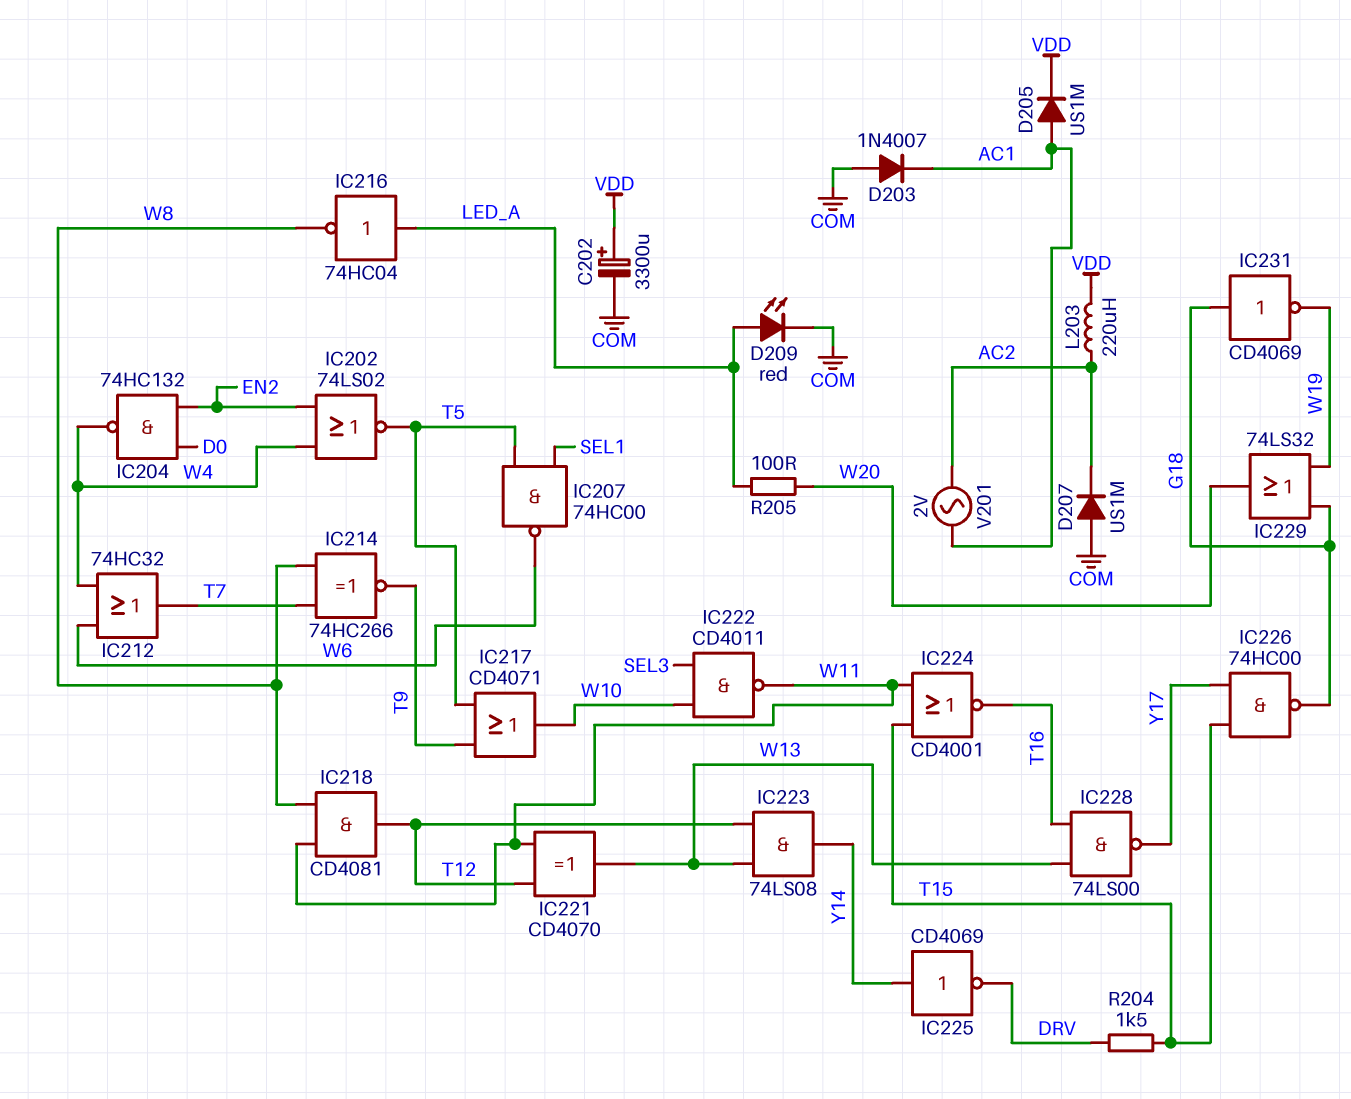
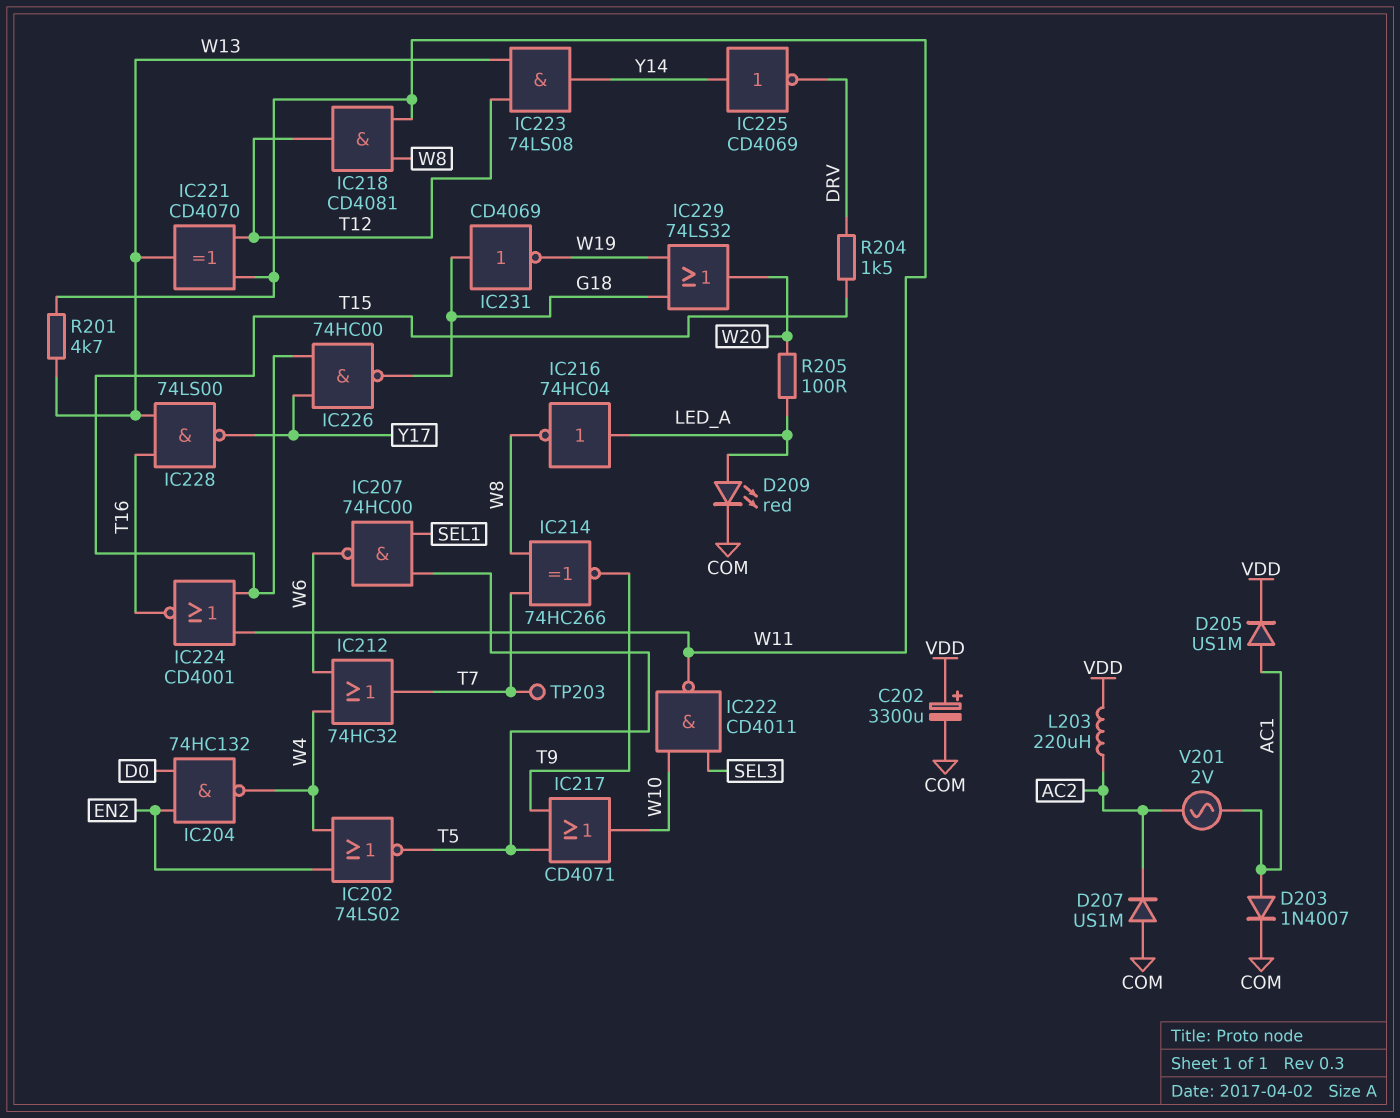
D203: diode 1N4007 (A COM, K AC1) -> diode 1N4007 (A AC1, K COM)
R201: none -> 4.7k (W11, W13)
TP203: none -> test point (T7)

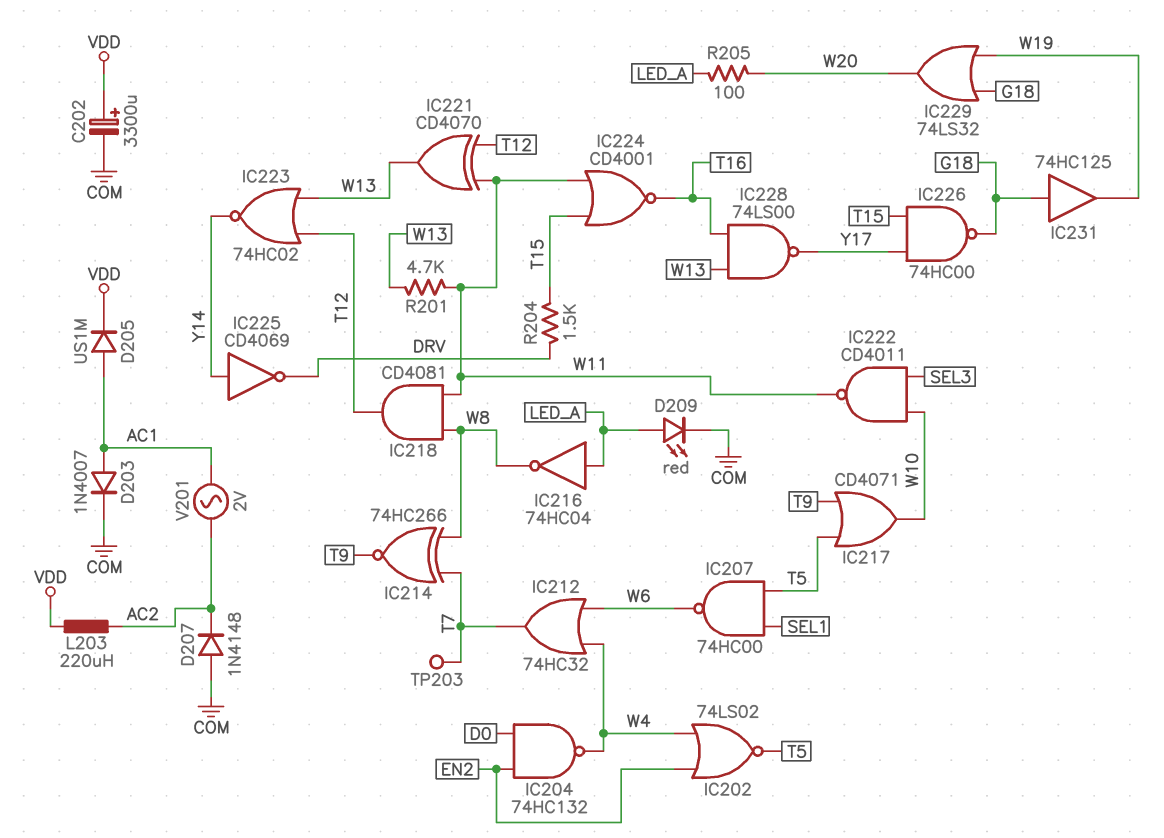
D207: diode US1M (A COM, K AC2) -> diode 1N4148 (A COM, K AC2)
IC223: AND 74LS08 (in T12, in W13, out Y14) -> NOR 74HC02 (in T12, in W13, out Y14)
IC231: NOT CD4069 (in G18, out W19) -> buffer 74HC125 (in G18, out W19)

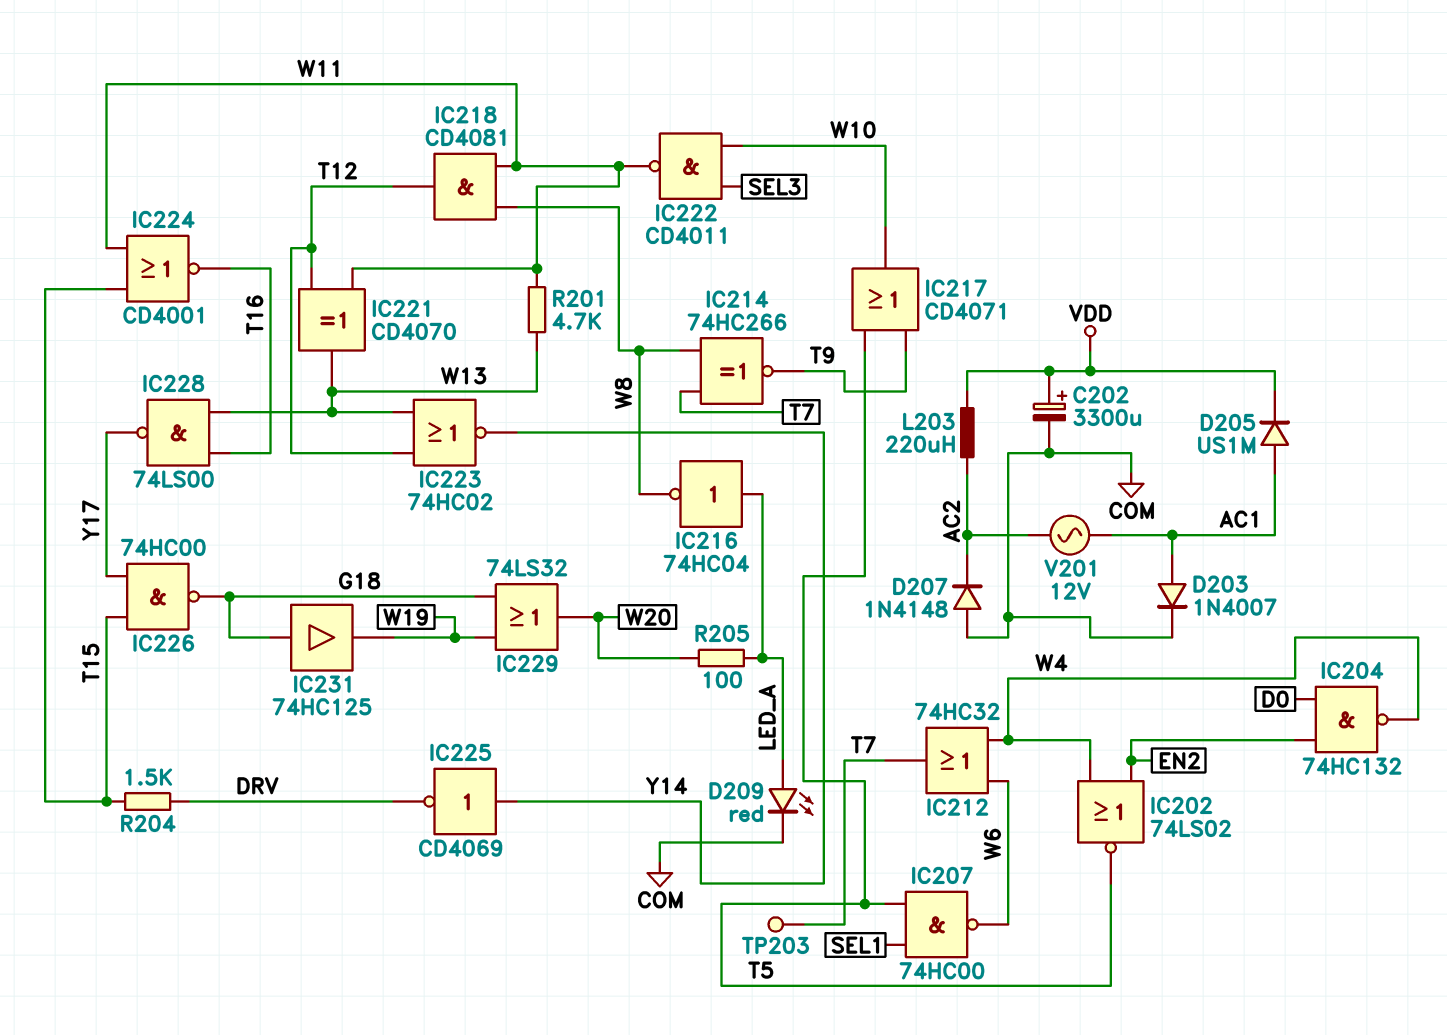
V201: AC 2V (AC1, AC2) -> AC 12V (AC1, AC2)

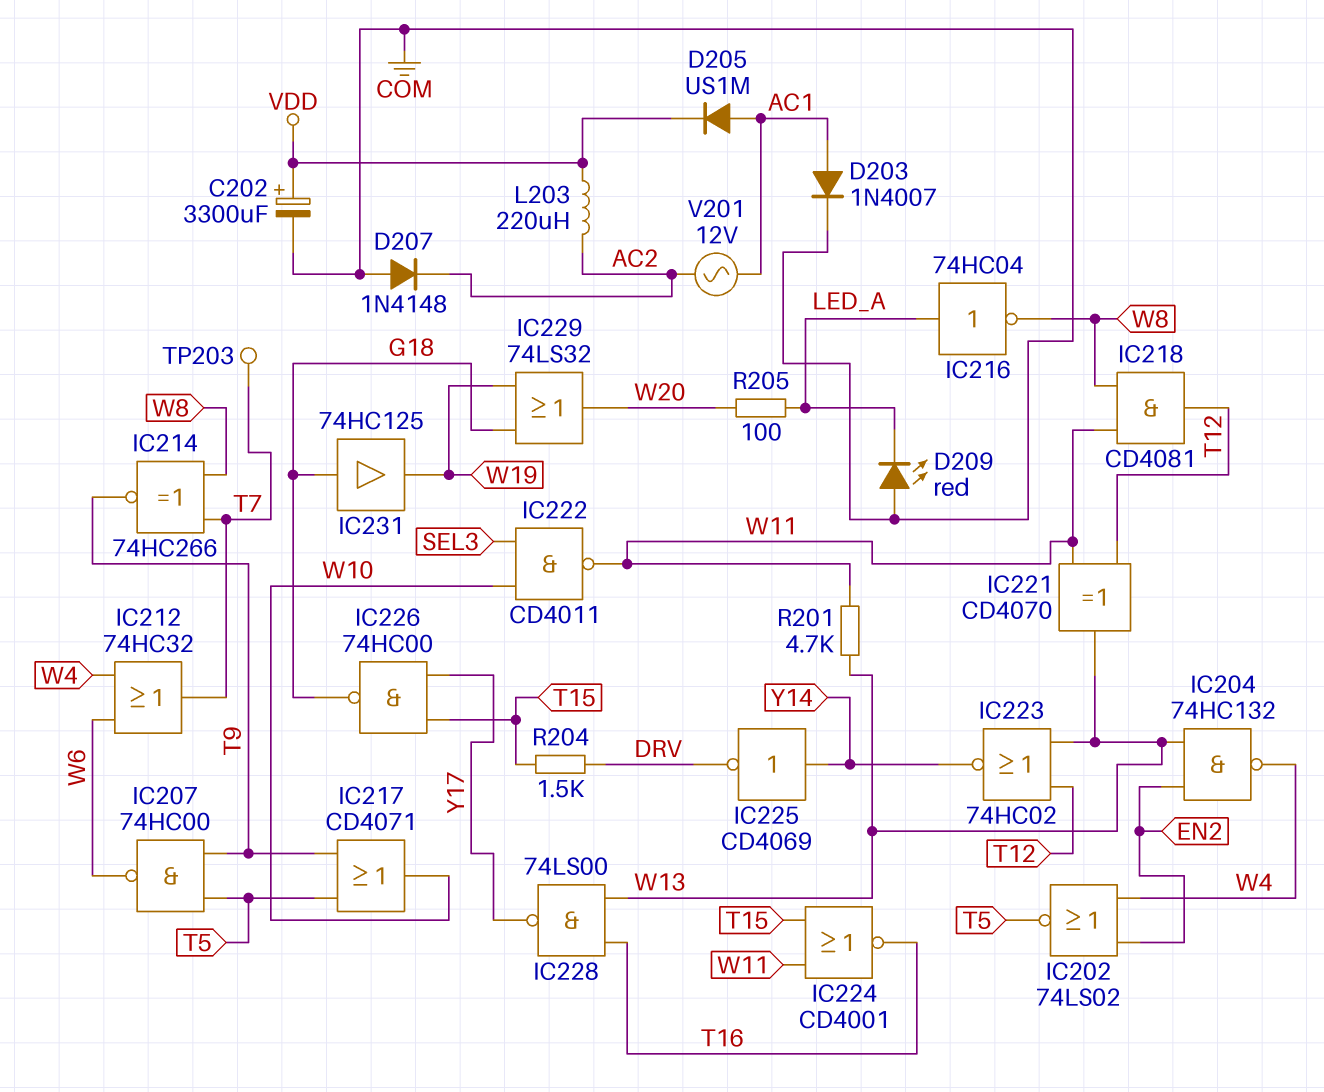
D209: LED red (A LED_A, K COM) -> LED red (A COM, K LED_A)
IC204: NAND 74HC132 (in D0, in EN2, out W4) -> NAND 74HC132 (in EN2, in W13, out W4)
IC207: NAND 74HC00 (in SEL1, in T5, out W6) -> NAND 74HC00 (in T5, in T9, out W6)

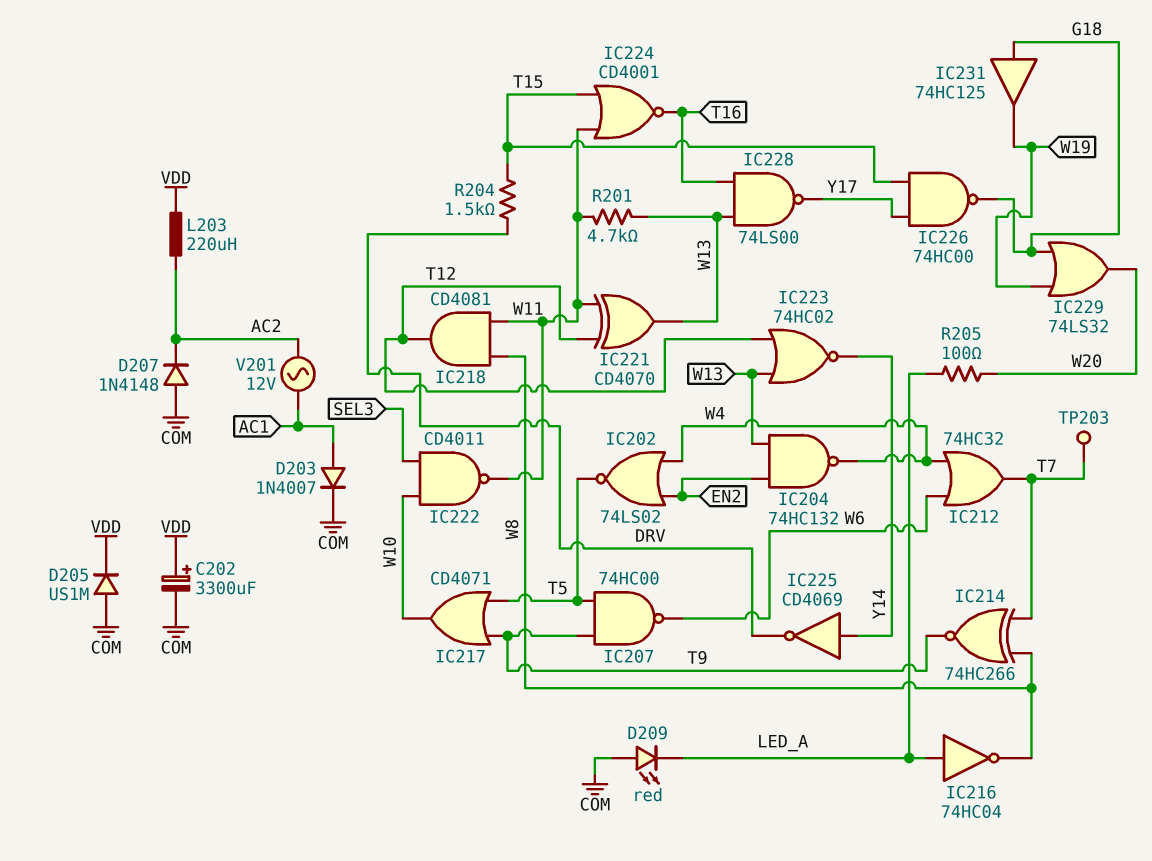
D205: diode US1M (A AC1, K VDD) -> diode US1M (A COM, K VDD)

